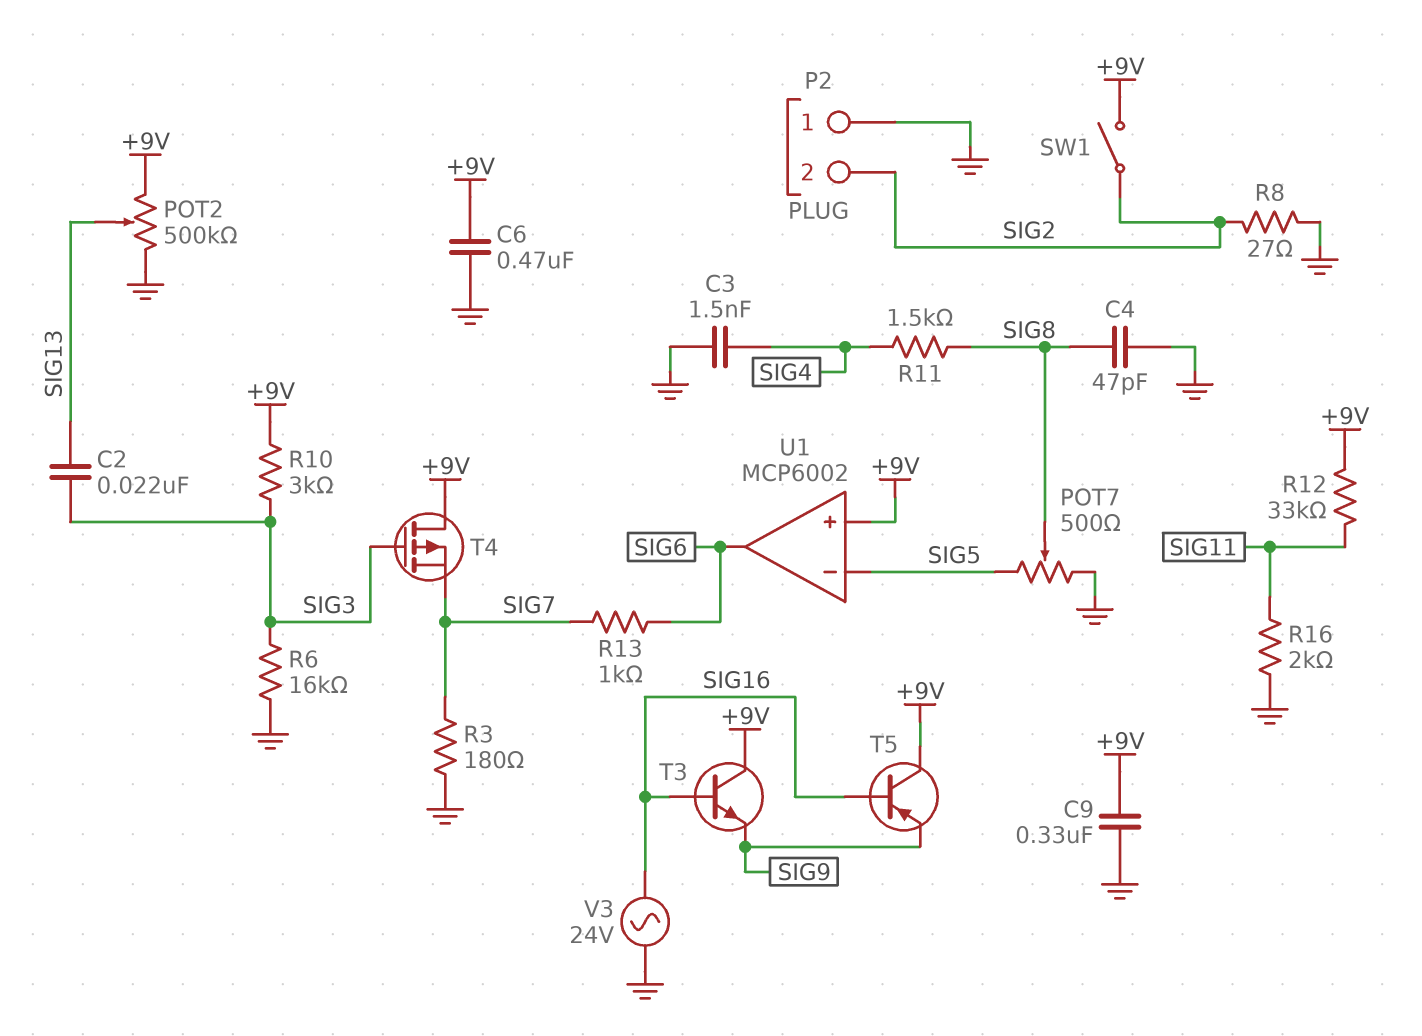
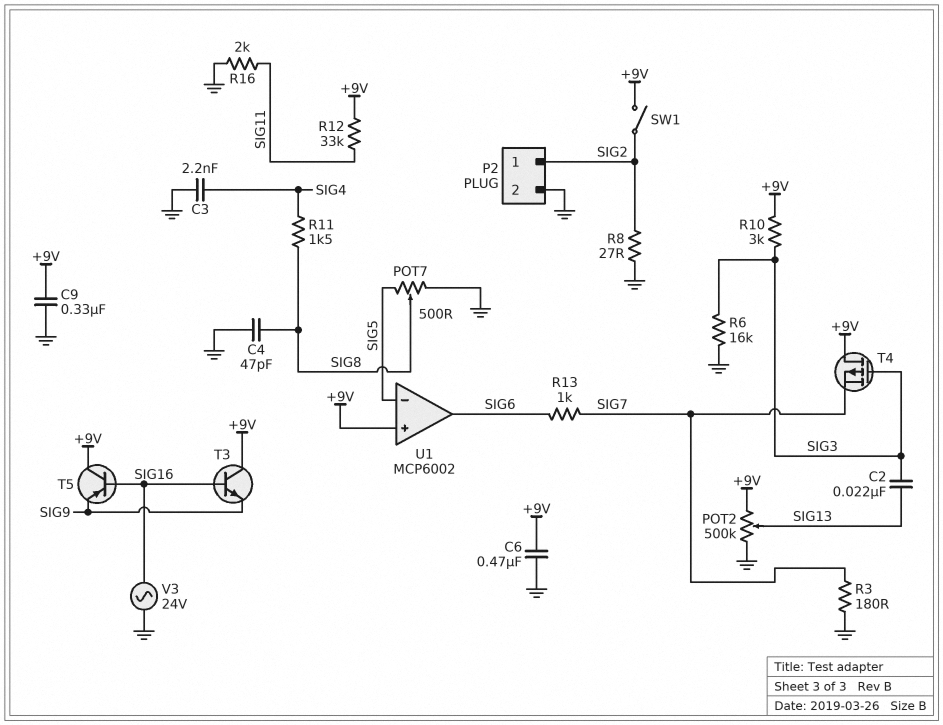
C3: 1.5nF (GND, SIG4) -> 2.2nF (GND, SIG4)
P2 pin 1: GND -> SIG2
P2 pin 2: SIG2 -> GND

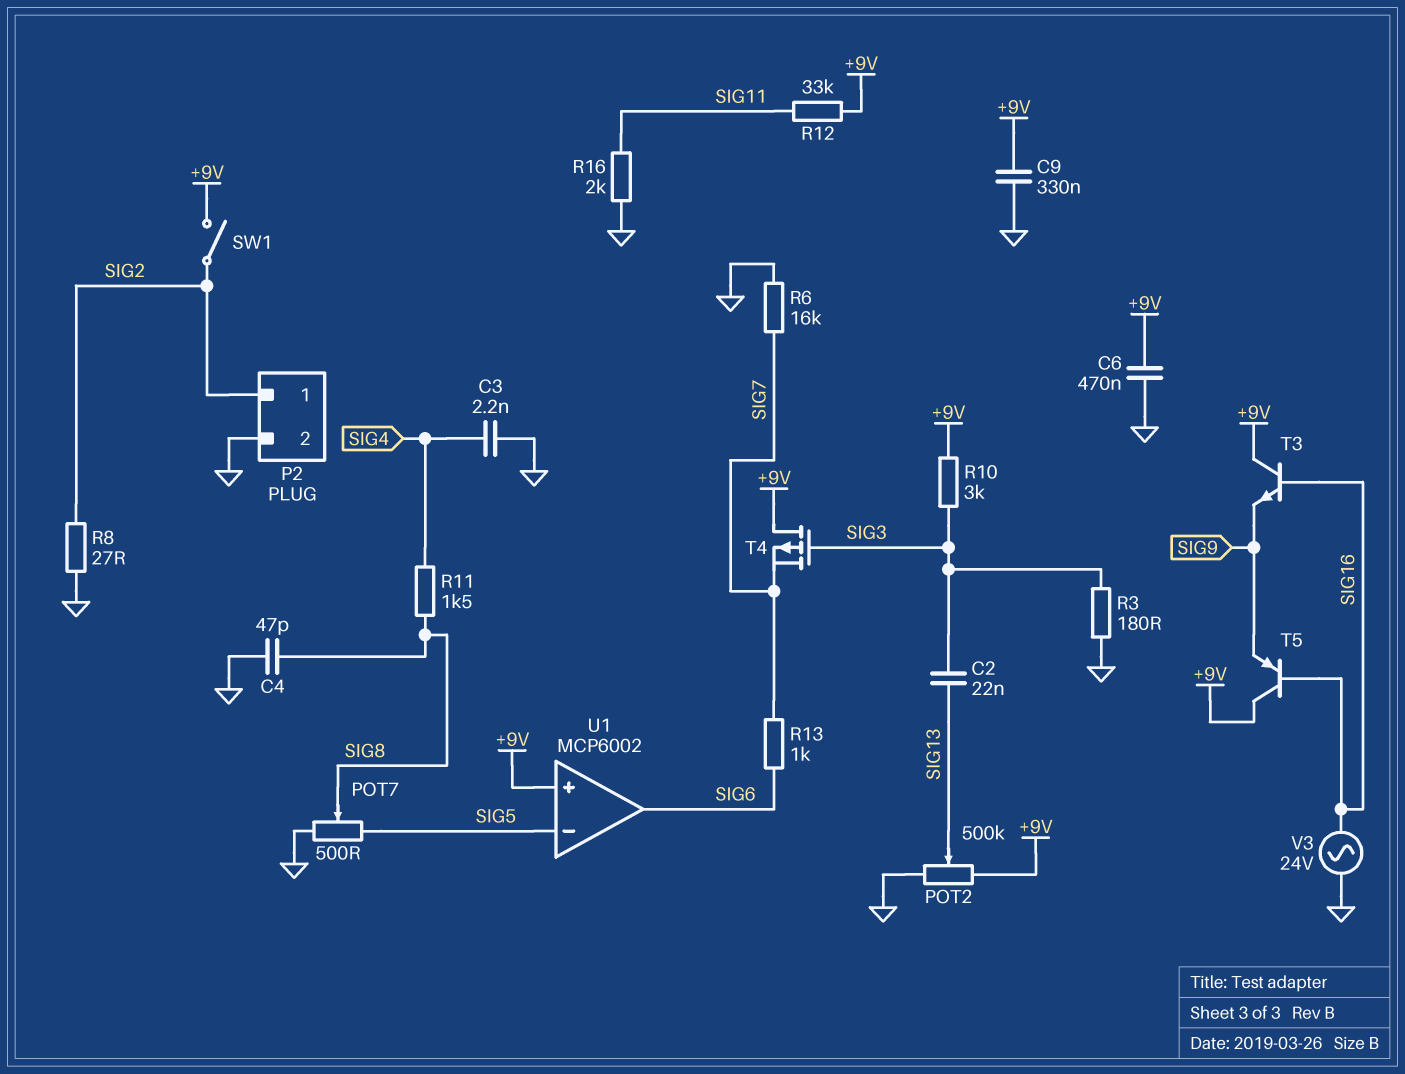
R3: 180 (GND, SIG7) -> 180 (GND, SIG3)
R6: 16k (GND, SIG3) -> 16k (GND, SIG7)

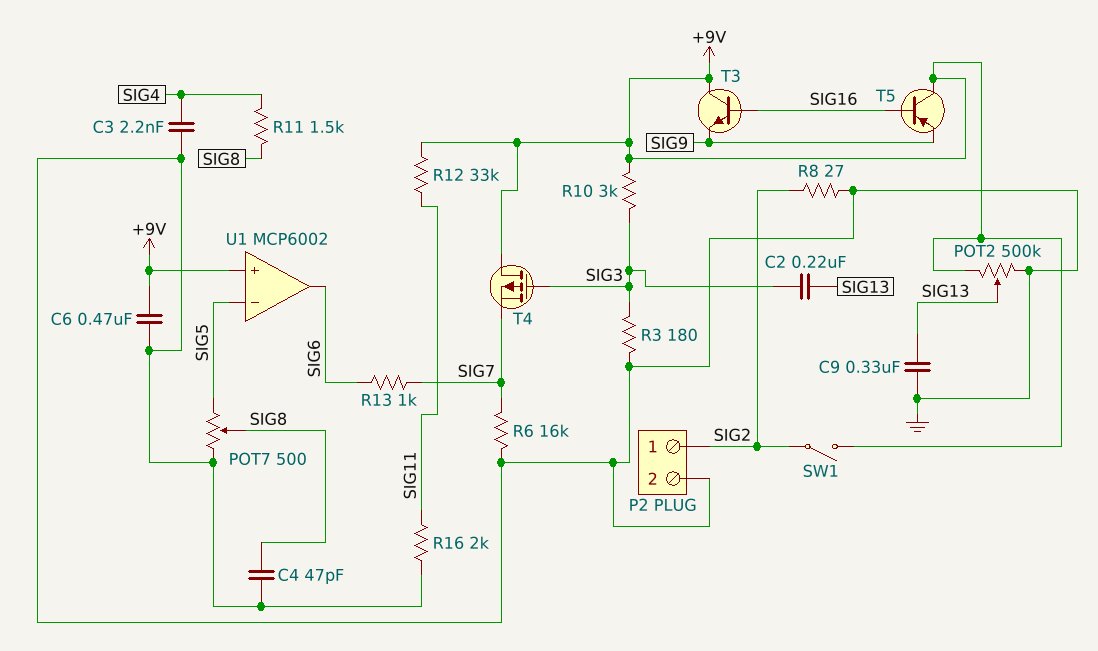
C2: 22nF (SIG3, SIG13) -> 220nF (SIG3, SIG13)
C9: 330nF (+9V, GND) -> 330nF (GND, SIG13)
V3: AC 24V (GND, SIG16) -> none

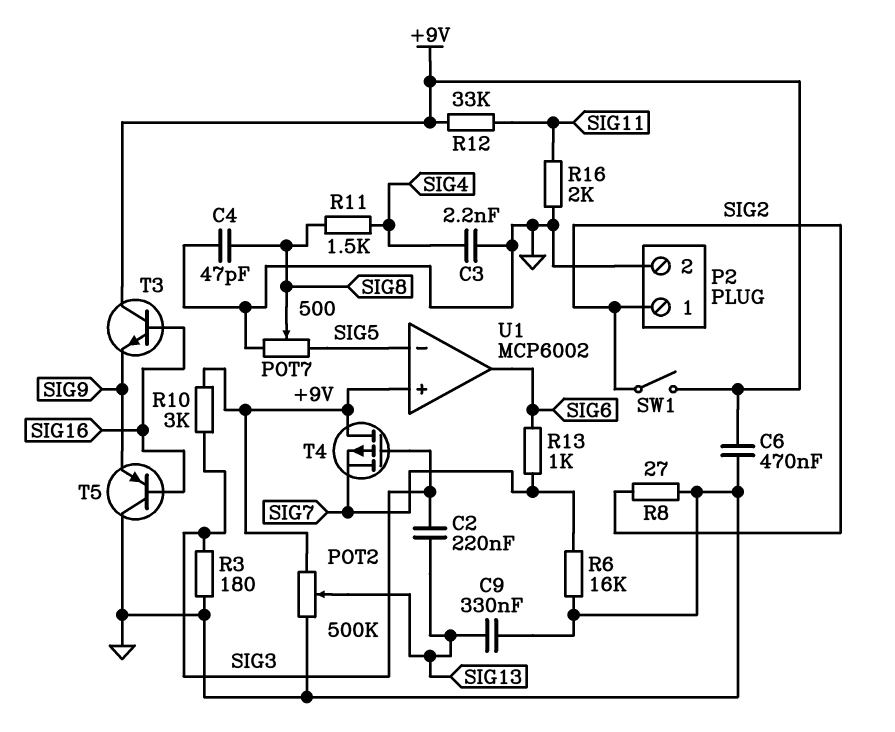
T5: PNP (B SIG16, C +9V, E SIG9) -> PNP (B SIG16, C GND, E SIG9)

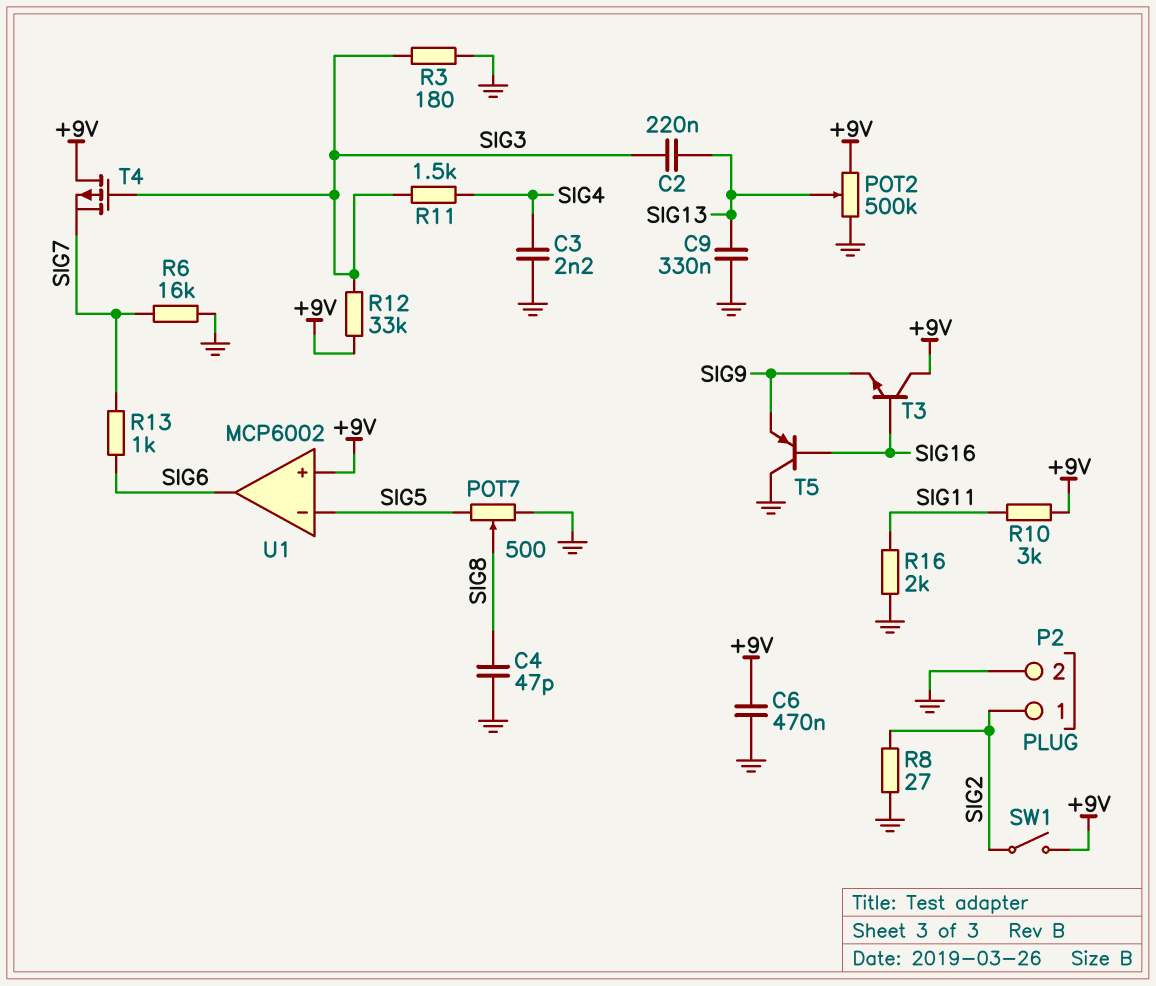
R10: 3k (+9V, SIG3) -> 3k (+9V, SIG11)
R11: 1.5k (SIG4, SIG8) -> 1.5k (SIG3, SIG4)
R12: 33k (+9V, SIG11) -> 33k (+9V, SIG3)

